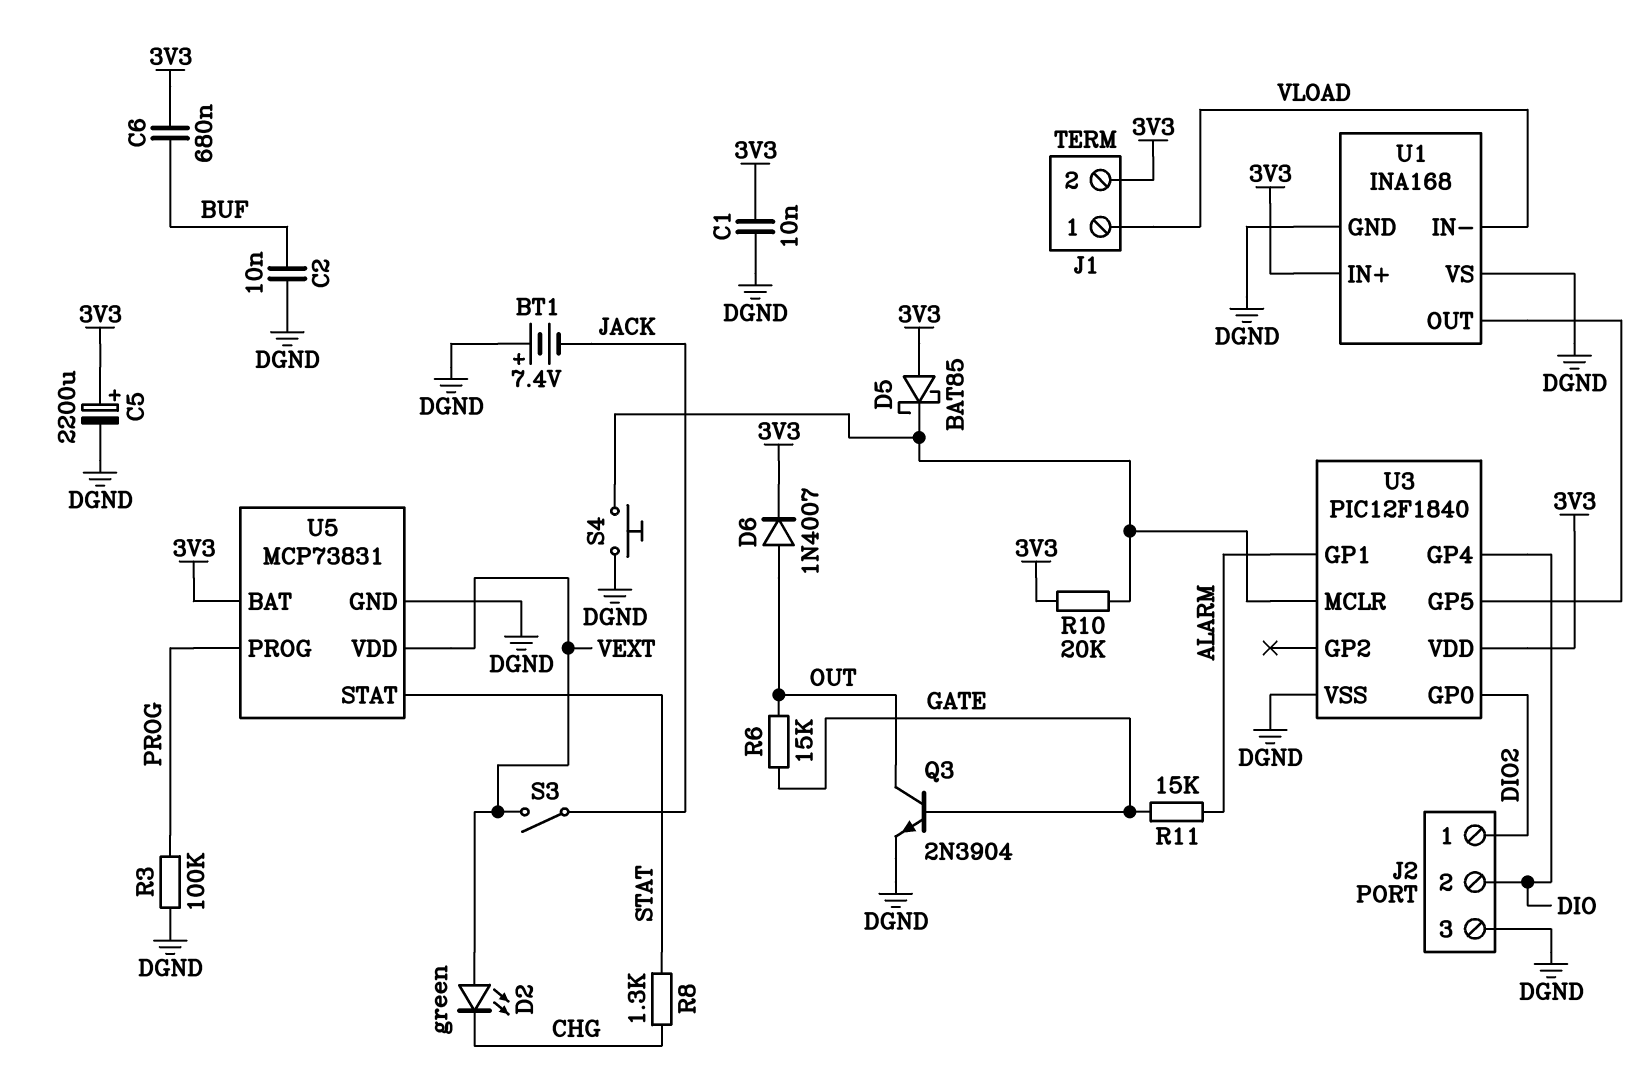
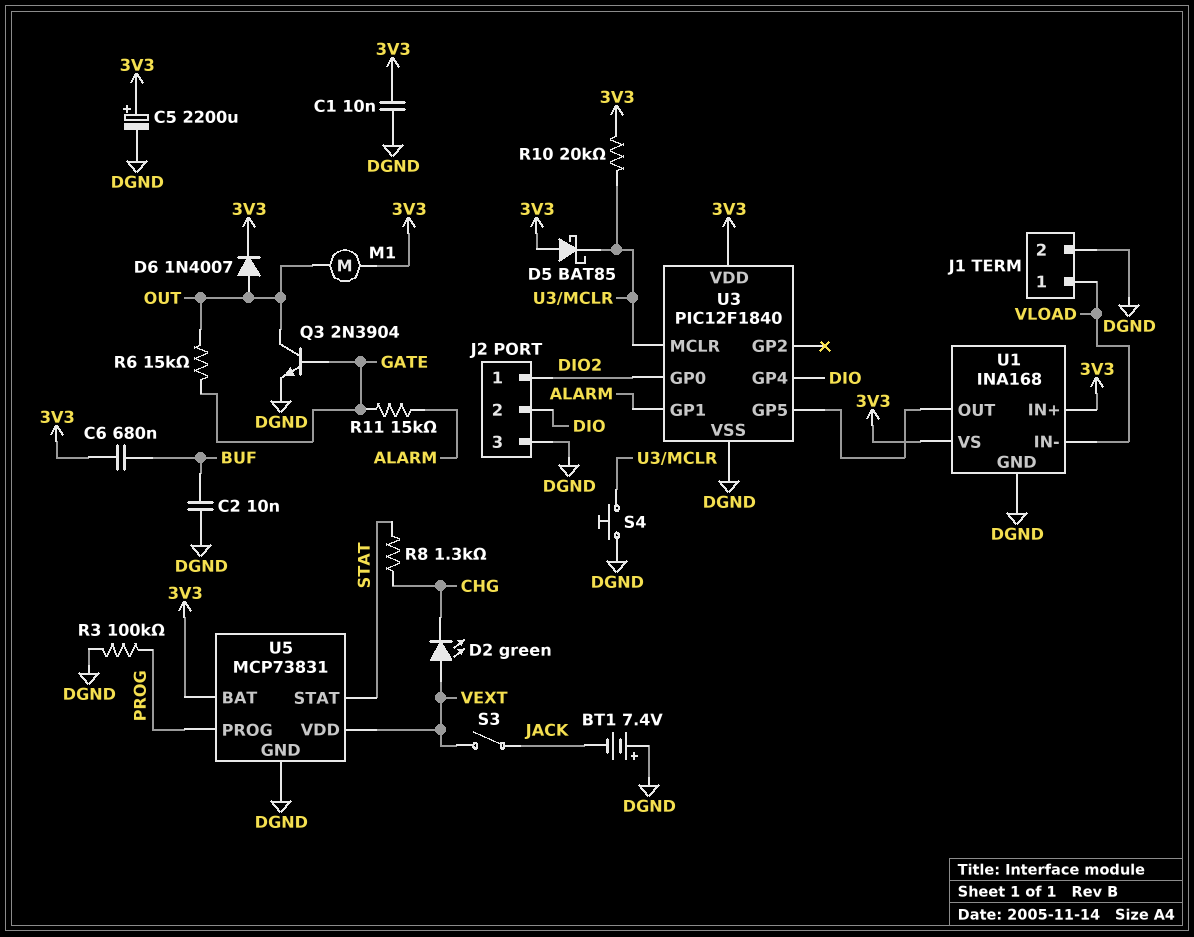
J1 pin 2: 3V3 -> DGND
M1: none -> motor (3V3, OUT)
U1 pin VS: DGND -> 3V3

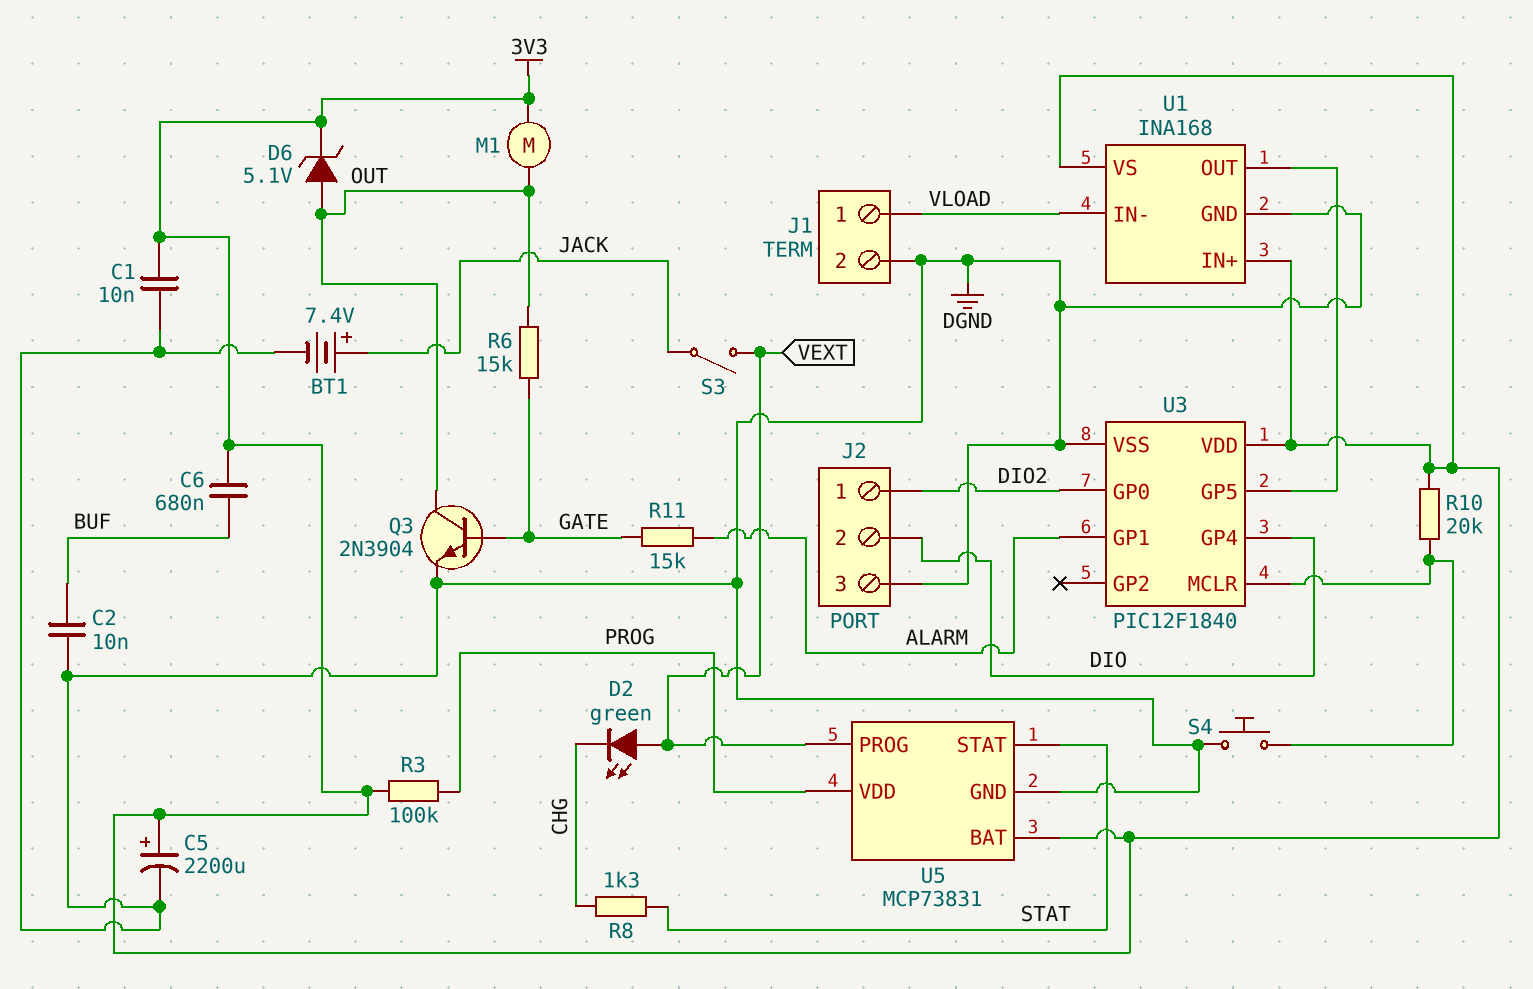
BT1: 7.4V (plus DGND, minus JACK) -> 7.4V (plus JACK, minus DGND)
D5: schottky BAT85 (A 3V3, K U3/MCLR) -> none
D6: diode 1N4007 (A OUT, K 3V3) -> zener 5.1V (A OUT, K 3V3)
R3: 100k (DGND, PROG) -> 100k (3V3, PROG)
U5 pin PROG: PROG -> VEXT
U5 pin VDD: VEXT -> PROG

